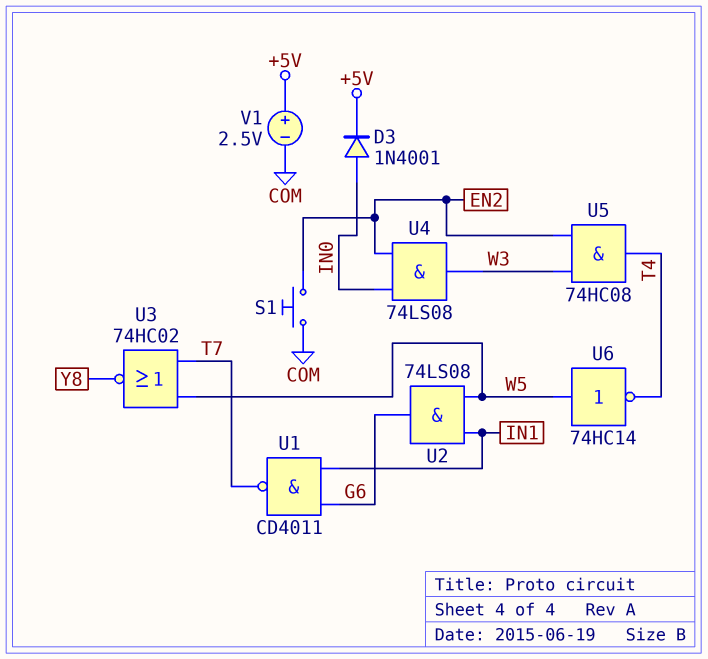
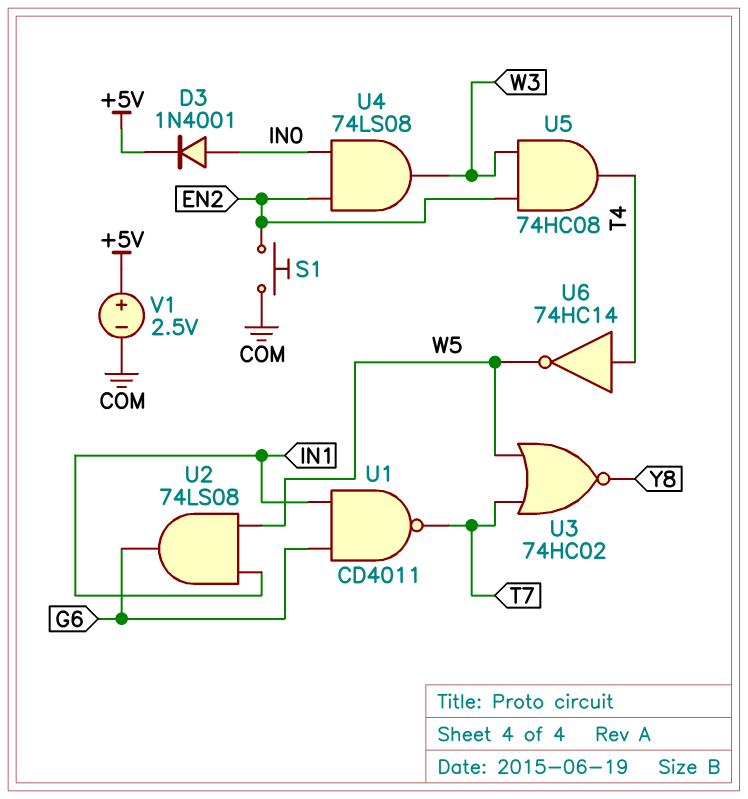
U6: NOT 74HC14 (in W5, out T4) -> NOT 74HC14 (in T4, out W5)

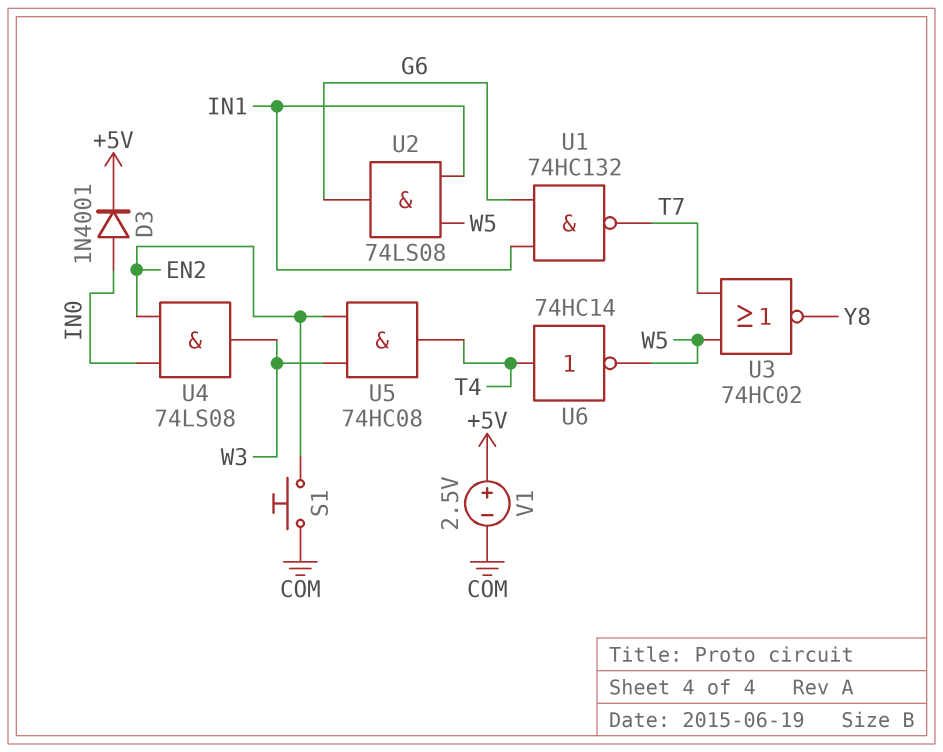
U1: NAND CD4011 (in G6, in IN1, out T7) -> NAND 74HC132 (in G6, in IN1, out T7)

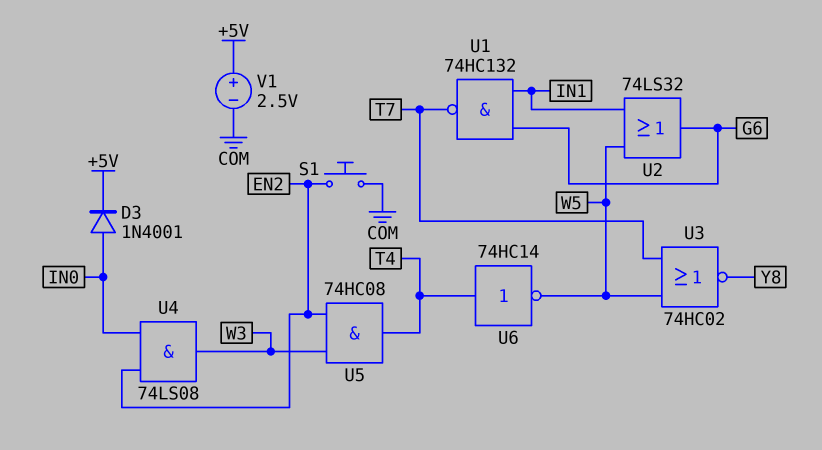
U2: AND 74LS08 (in IN1, in W5, out G6) -> OR 74LS32 (in IN1, in W5, out G6)

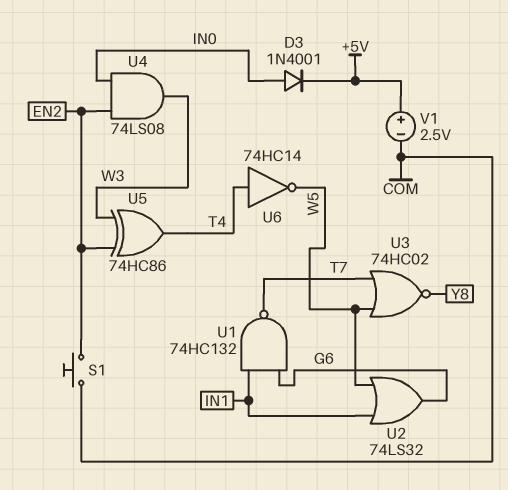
U5: AND 74HC08 (in EN2, in W3, out T4) -> XOR 74HC86 (in EN2, in W3, out T4)

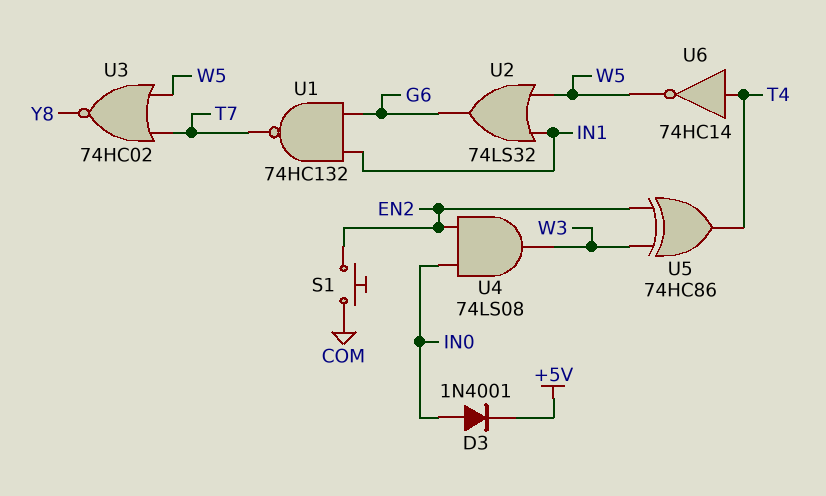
V1: 2.5V (plus +5V, minus COM) -> none

